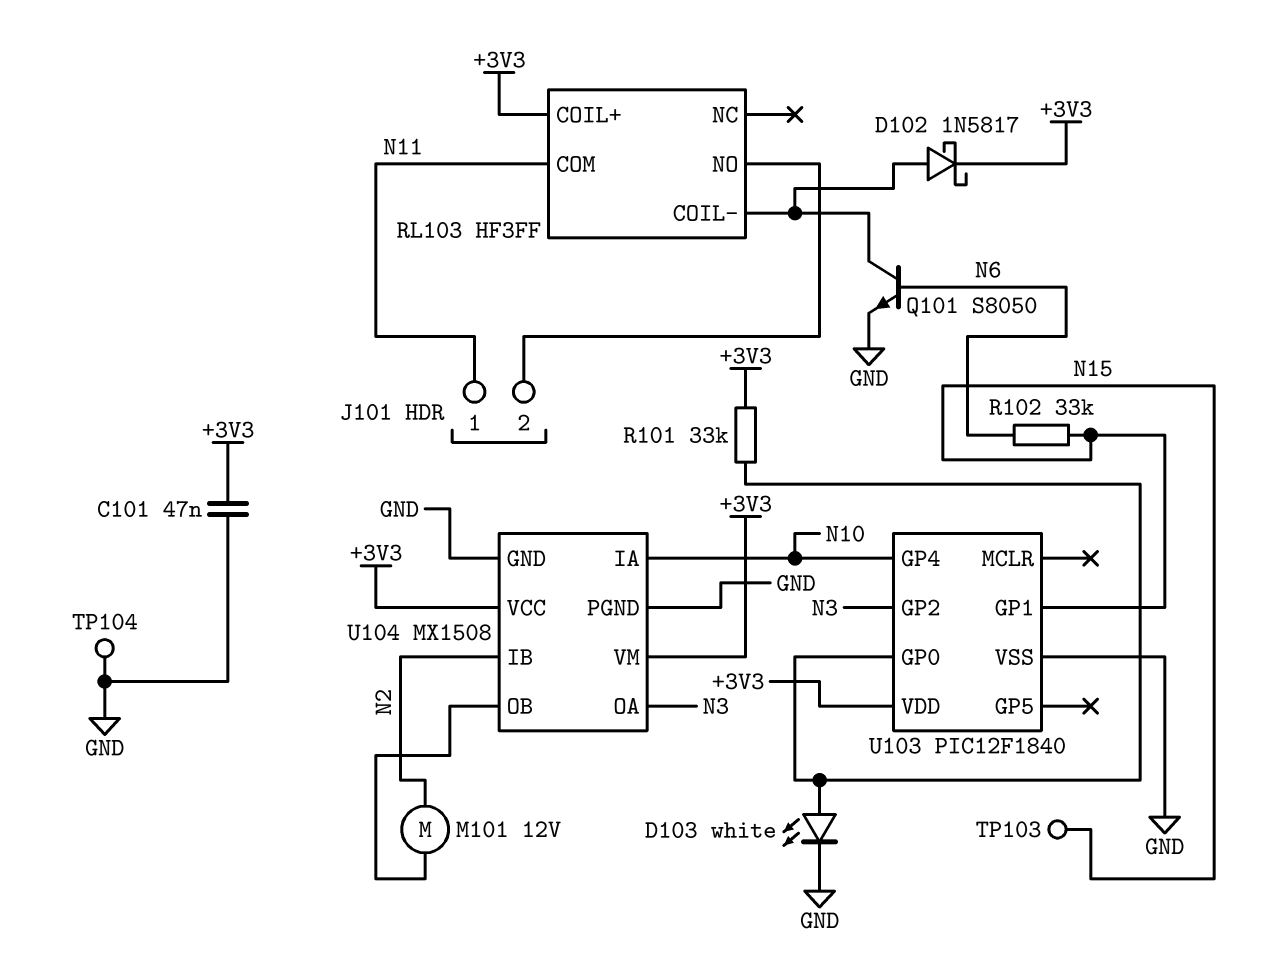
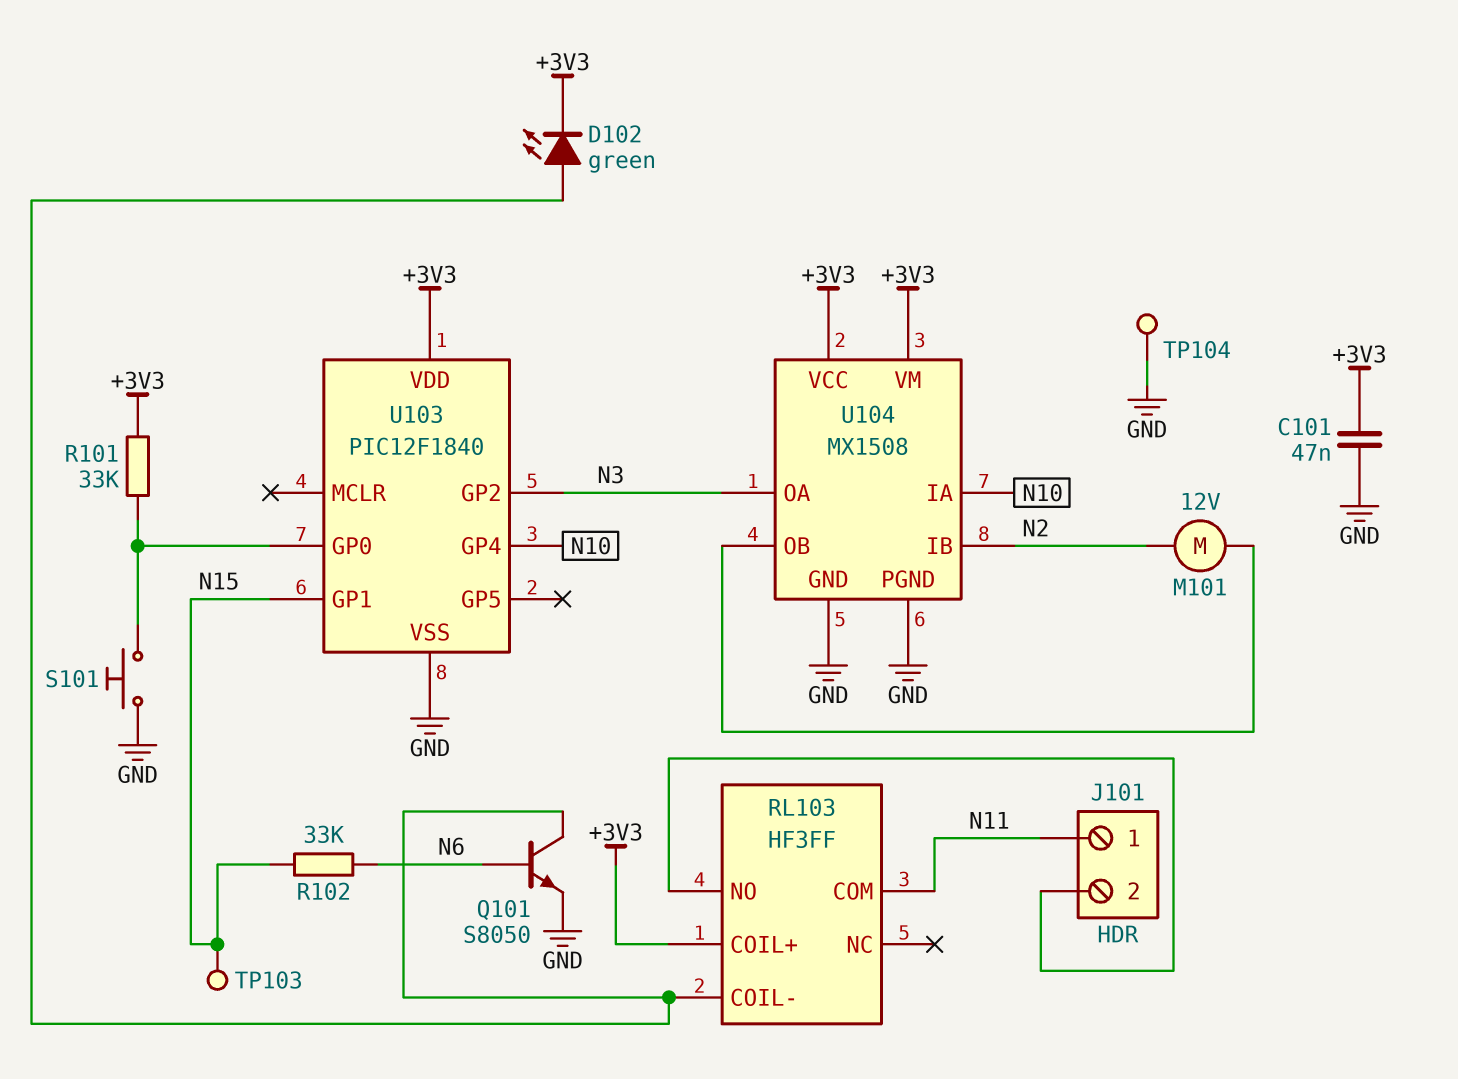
D102: schottky 1N5817 (A RL103/COIL-, K +3V3) -> LED green (A RL103/COIL-, K +3V3)
D103: LED white (A U103/GP0, K GND) -> none
S101: none -> button (GND, U103/GP0)

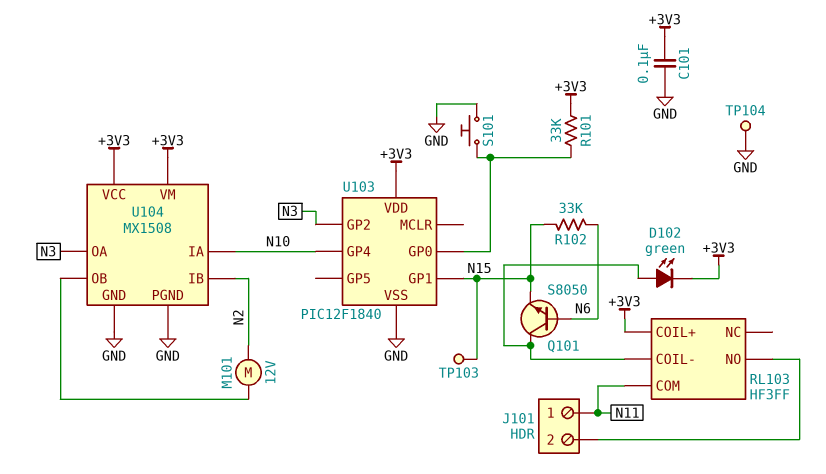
C101: 47nF (+3V3, GND) -> 100nF (+3V3, GND)
Q101: NPN S8050 (B N6, C RL103/COIL-, E GND) -> NPN S8050 (B N6, C RL103/COIL-, E N15)

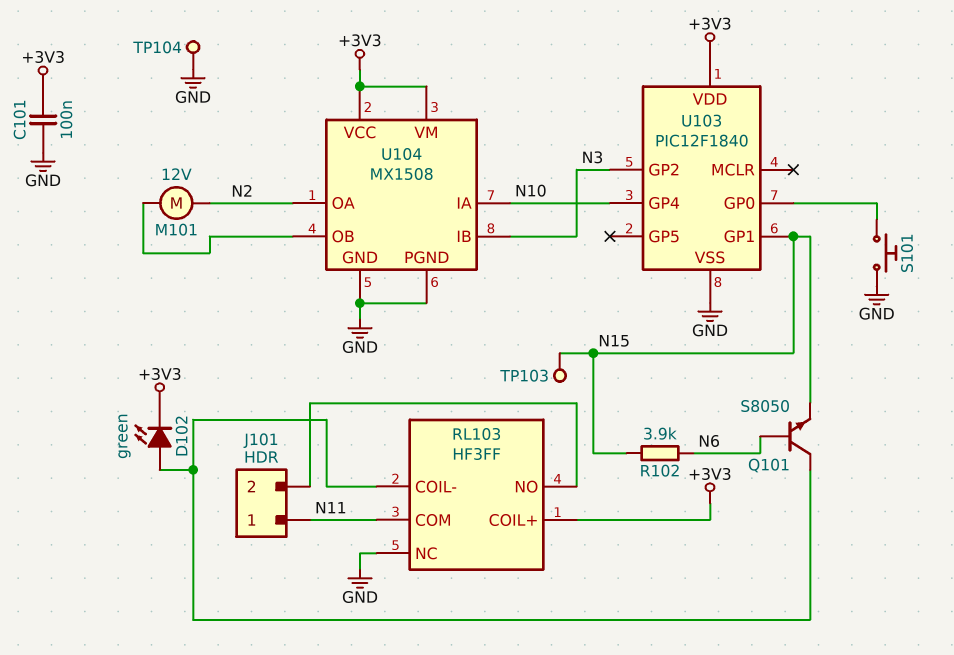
R101: 33k (+3V3, U103/GP0) -> none
R102: 33k (N6, N15) -> 3.9k (N6, N15)
RL103 pin NC: none -> GND
U104 pin IB: N2 -> N3
U104 pin OA: N3 -> N2

